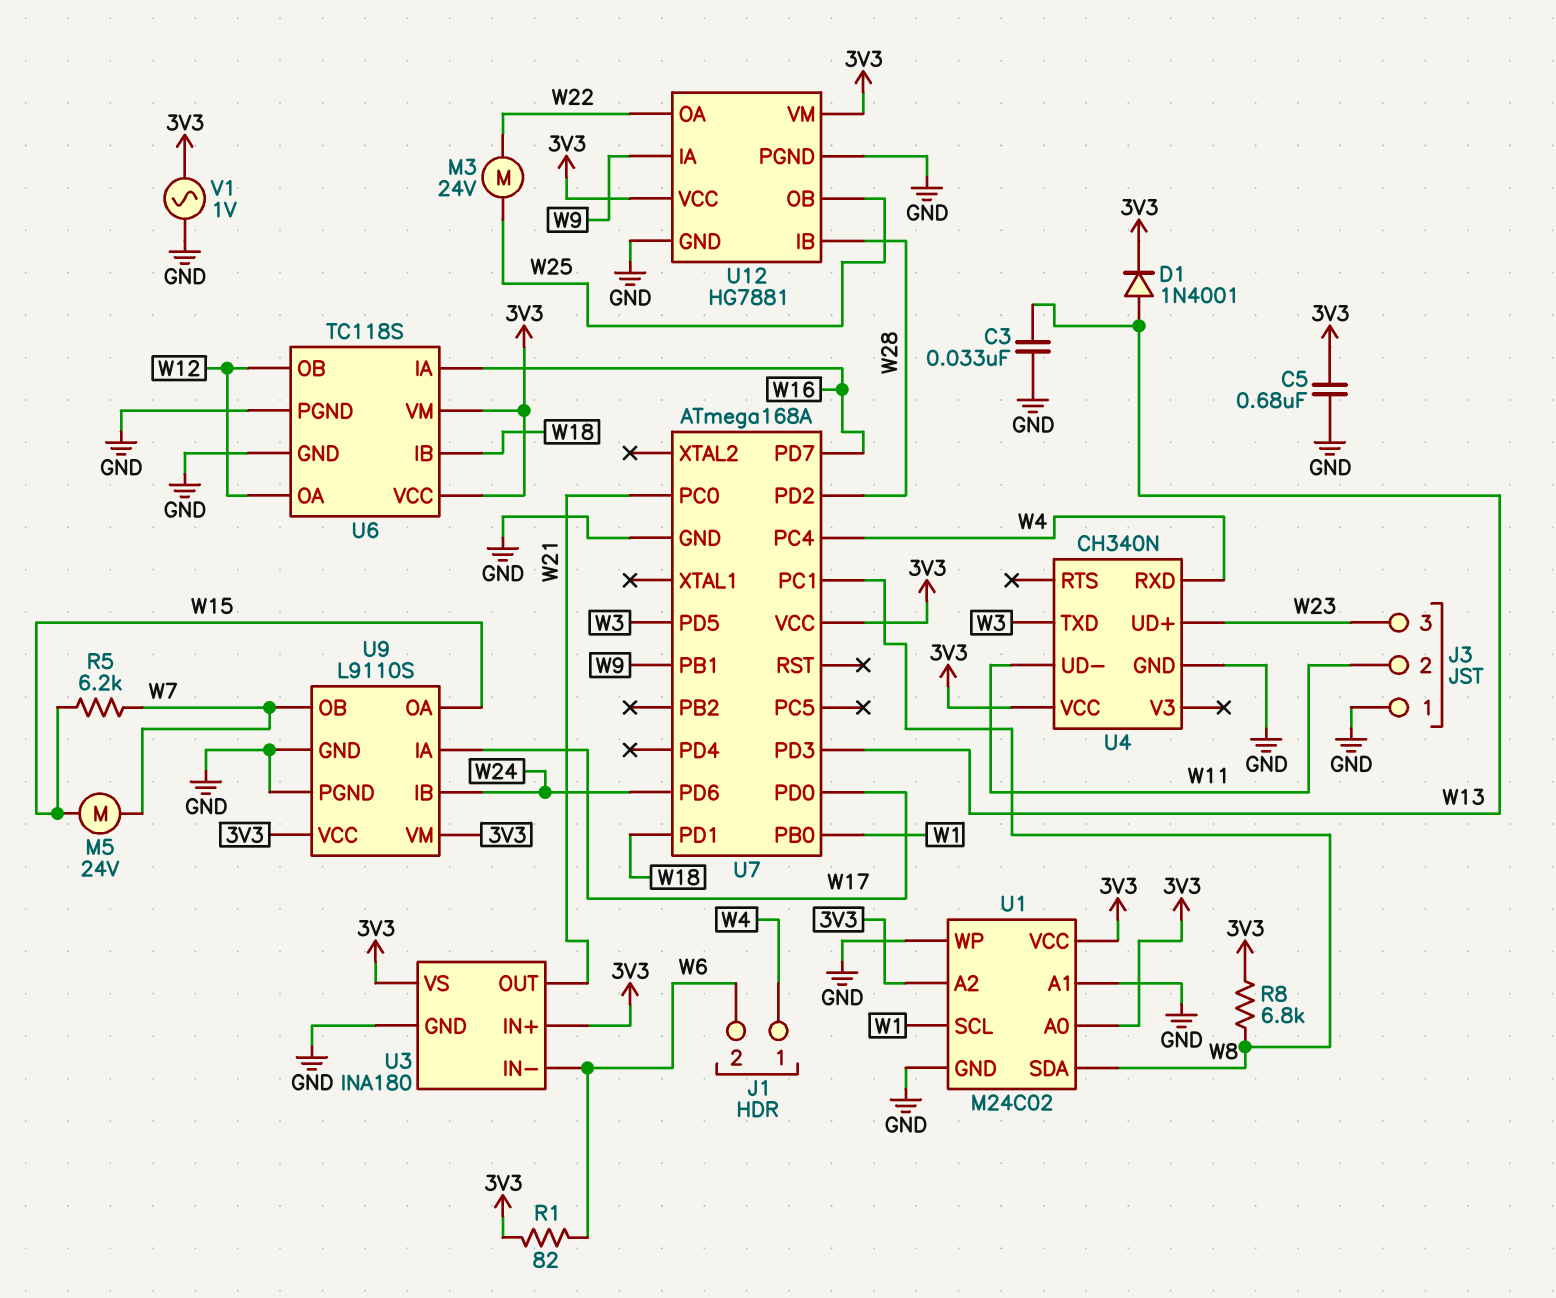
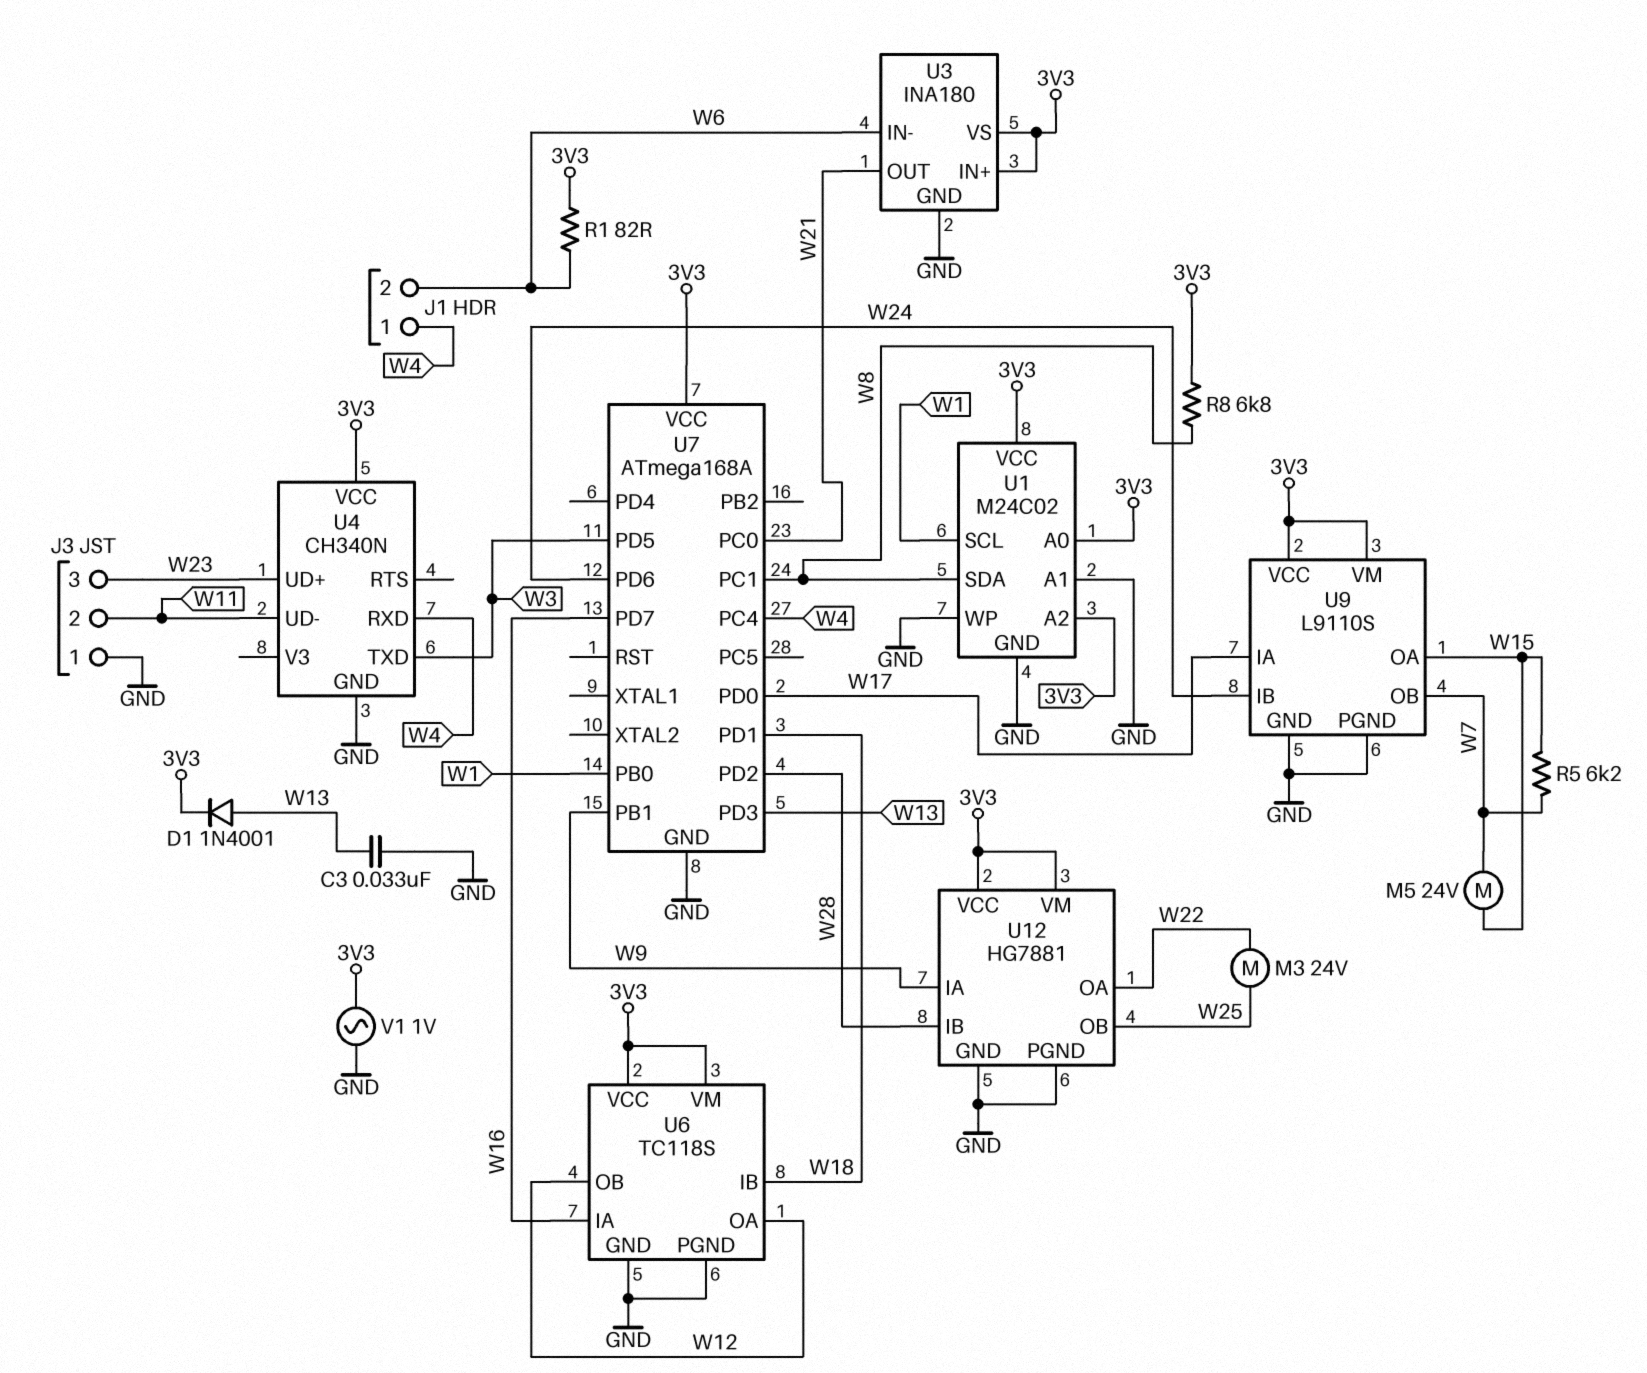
C5: 680nF (3V3, GND) -> none

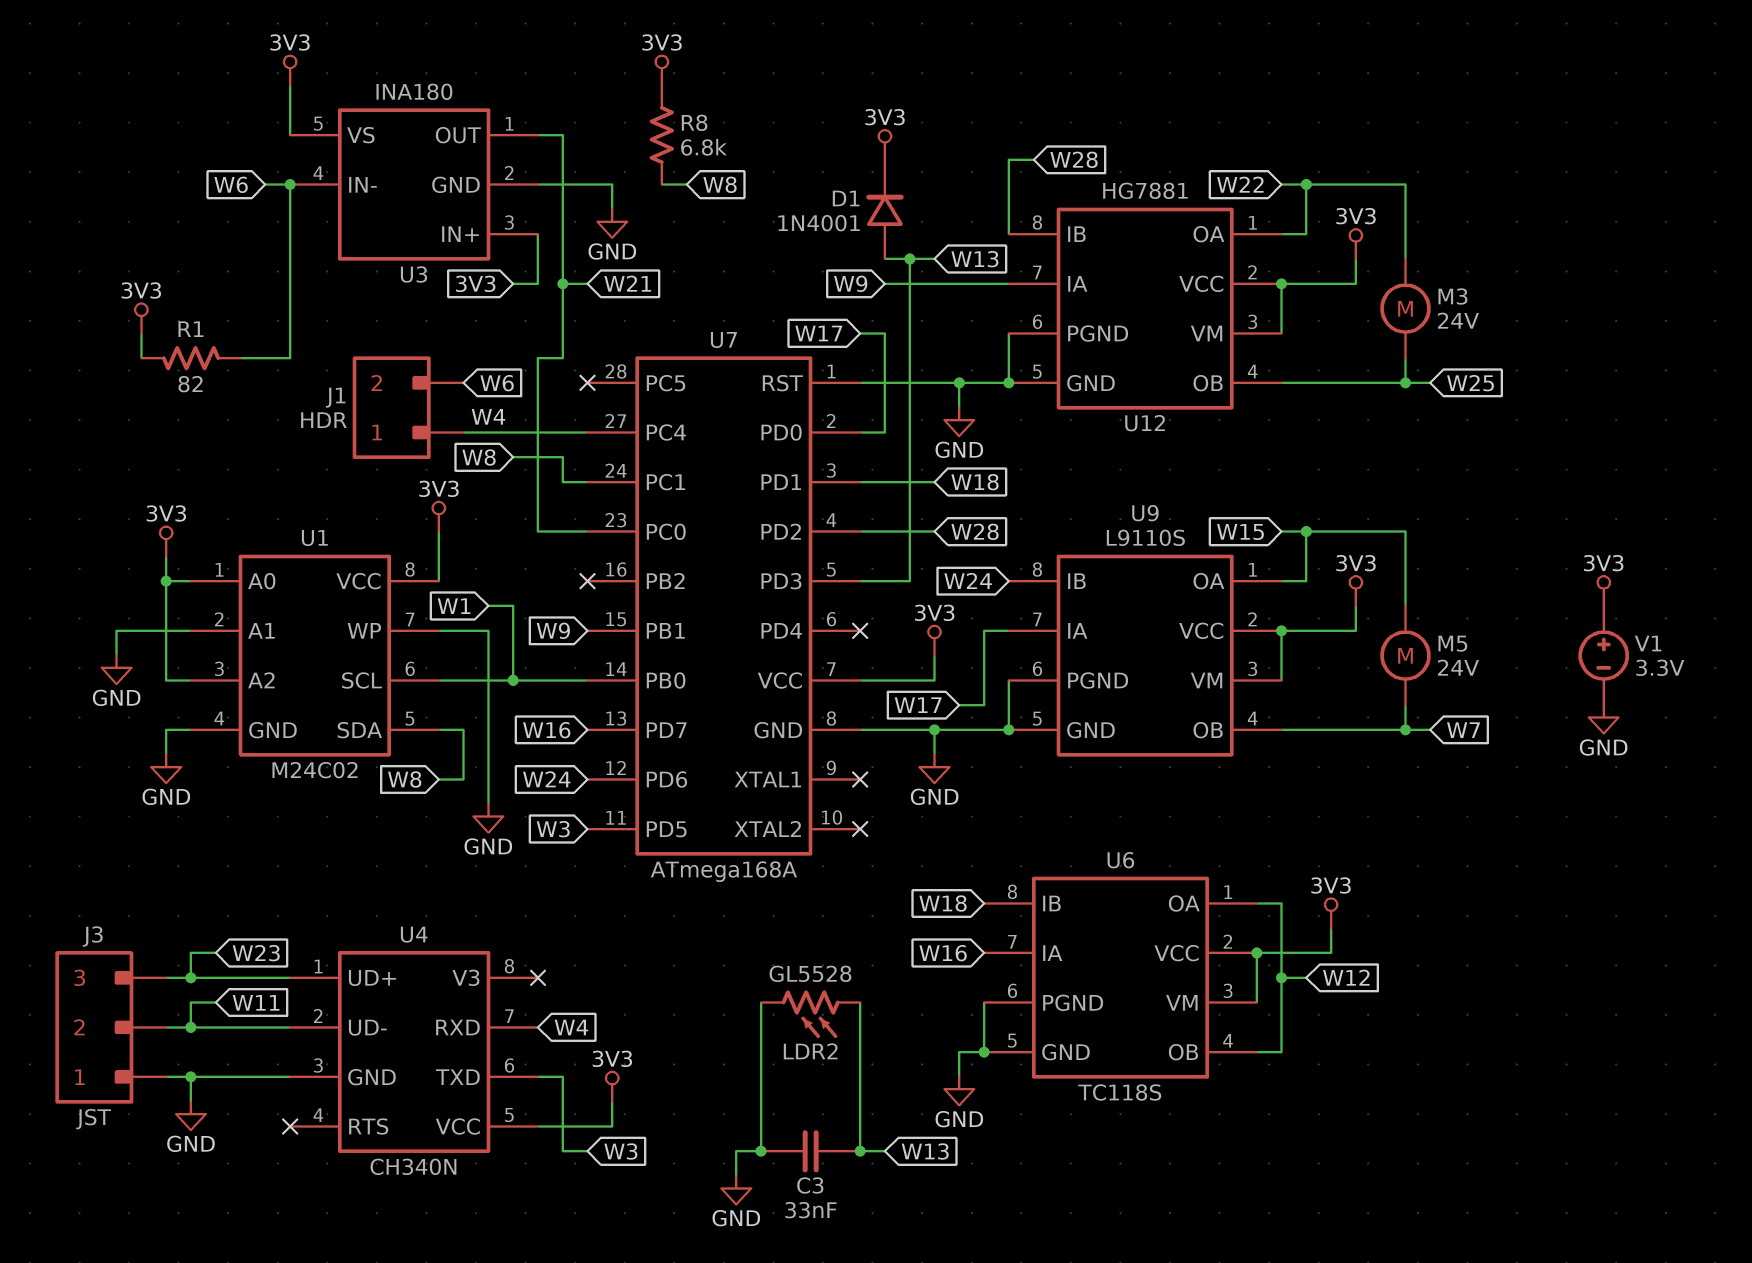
LDR2: none -> GL5528 (GND, W13)
R5: 6.2k (W7, W15) -> none
U7 pin RST: none -> GND
V1: AC 1V (3V3, GND) -> 3.3V (plus 3V3, minus GND)

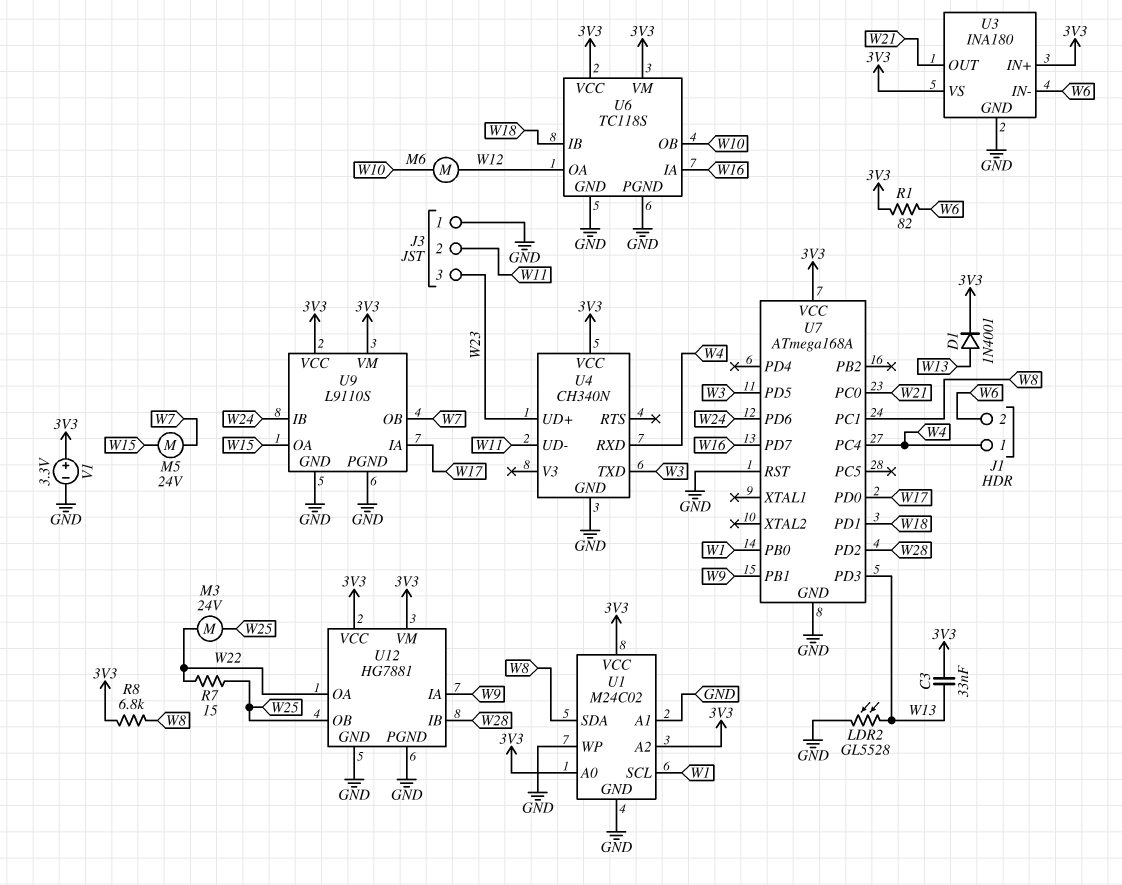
C3: 33nF (GND, W13) -> 33nF (3V3, W13)
M6: none -> motor (W10, W12)
R7: none -> 15 (W22, W25)
U6 pin OB: W12 -> W10

